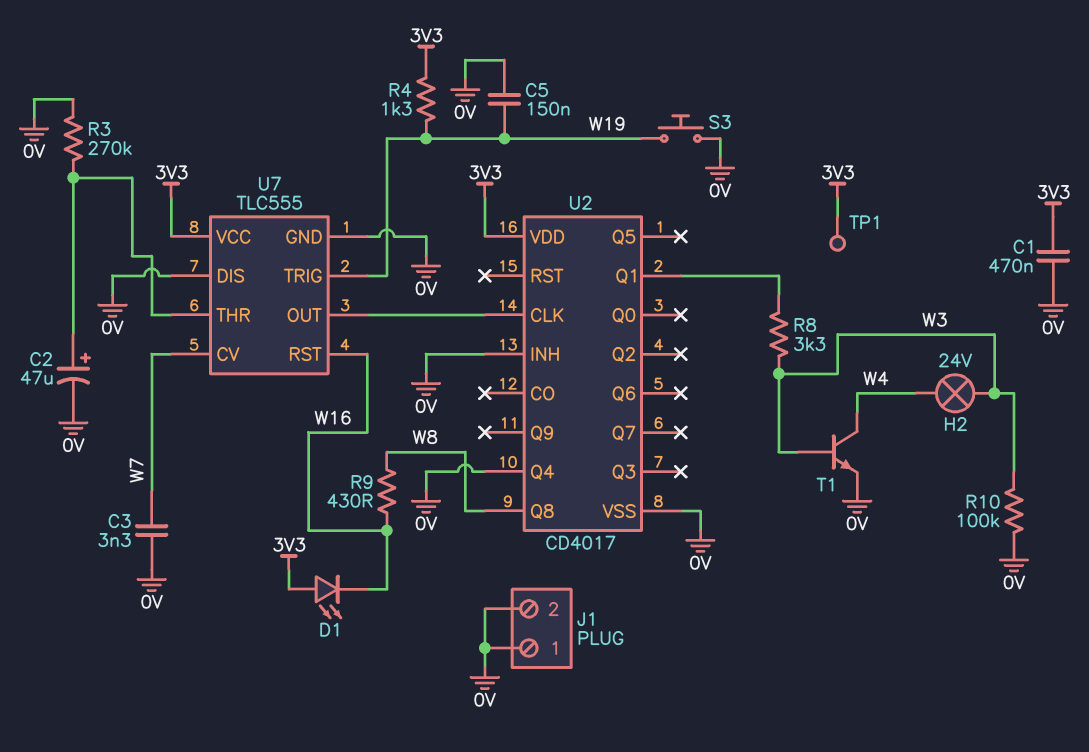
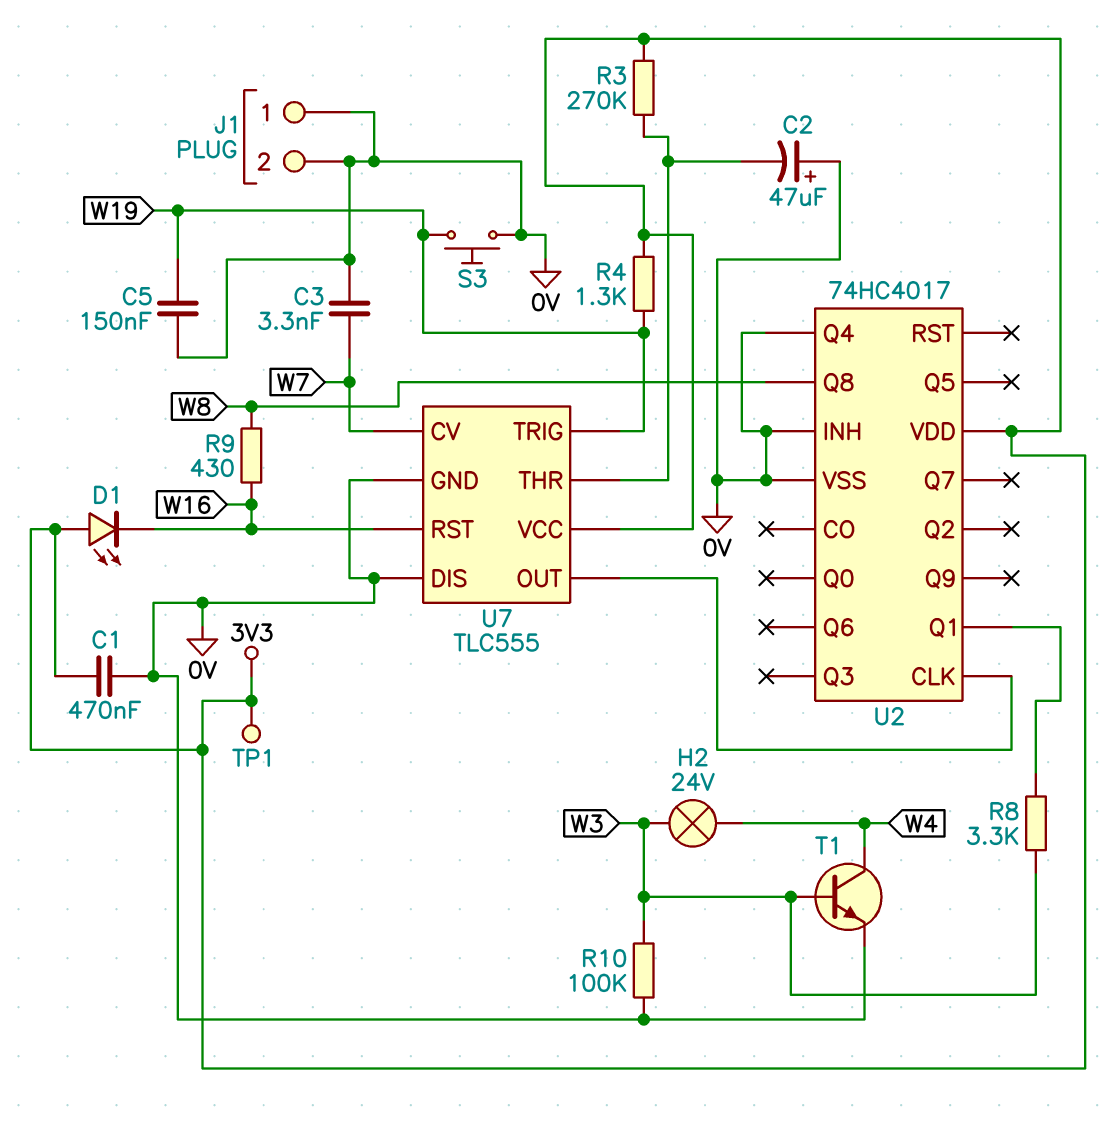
C2: 47uF (plus U7/THR, minus 0V) -> 47uF (plus 0V, minus U7/THR)
R3: 270k (0V, U7/THR) -> 270k (3V3, U7/THR)
U2: CD4017 -> 74HC4017

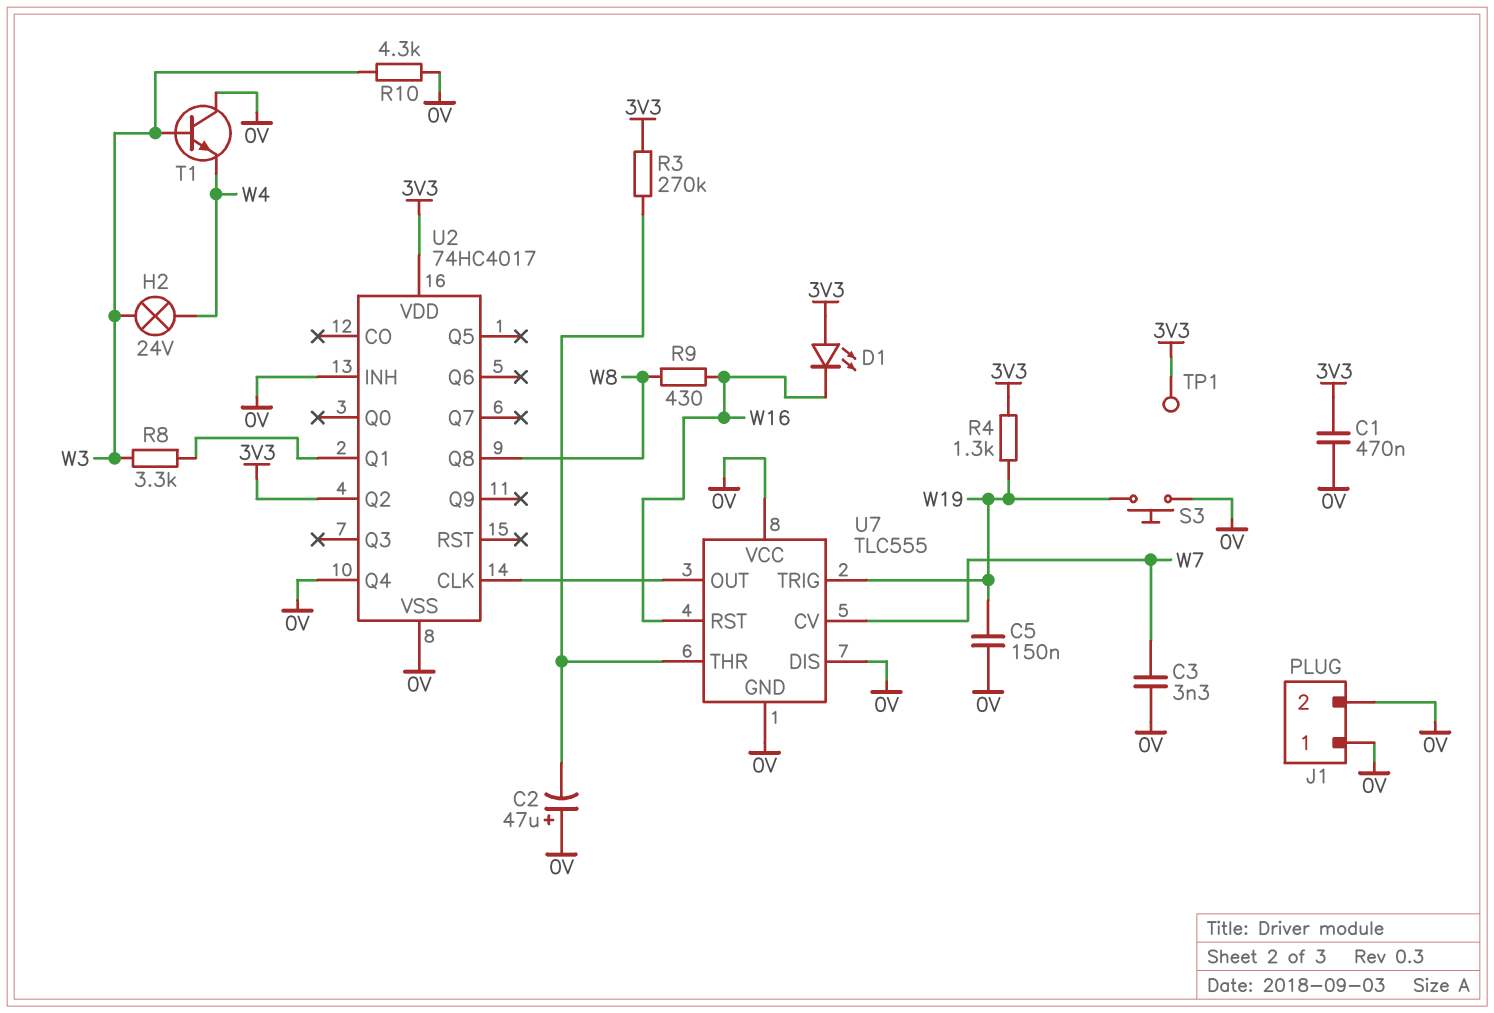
R10: 100k (0V, W3) -> 4.3k (0V, W3)
T1: NPN (B W3, C W4, E 0V) -> NPN (B W3, C 0V, E W4)
U2 pin Q2: none -> 3V3
U7 pin VCC: 3V3 -> 0V

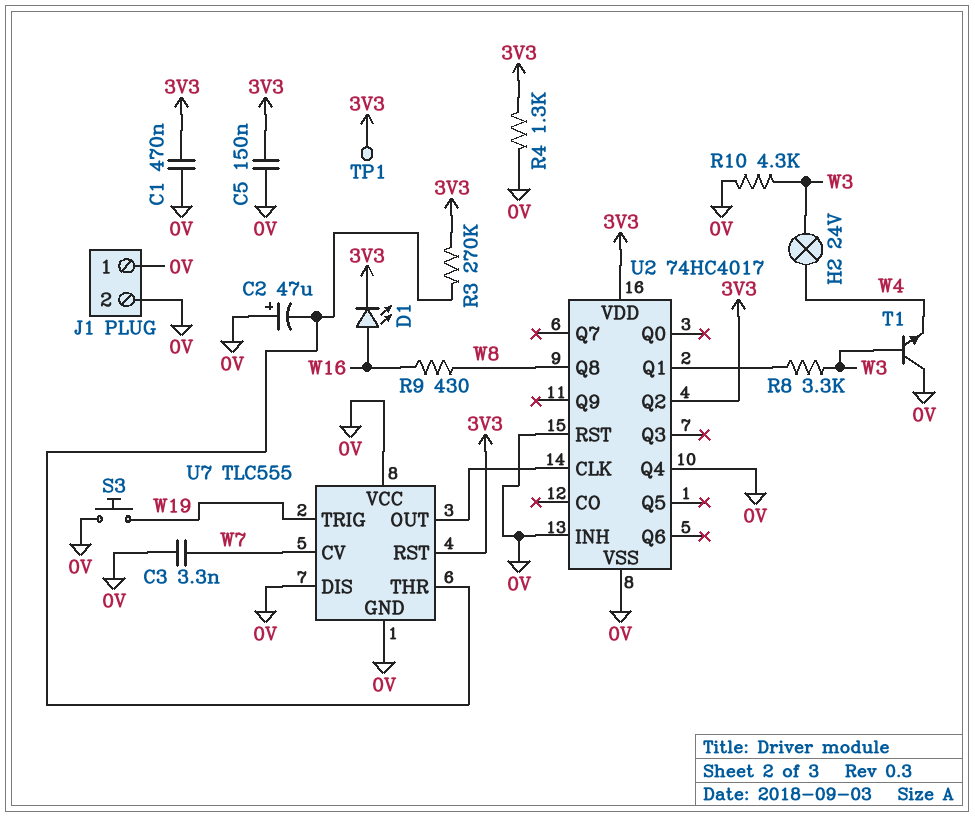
C5: 150nF (0V, W19) -> 150nF (0V, 3V3)
D1: LED (A 3V3, K W16) -> LED (A W16, K 3V3)
R4: 1.3k (3V3, W19) -> 1.3k (0V, 3V3)
U2 pin RST: none -> 0V
U7 pin RST: W16 -> 3V3

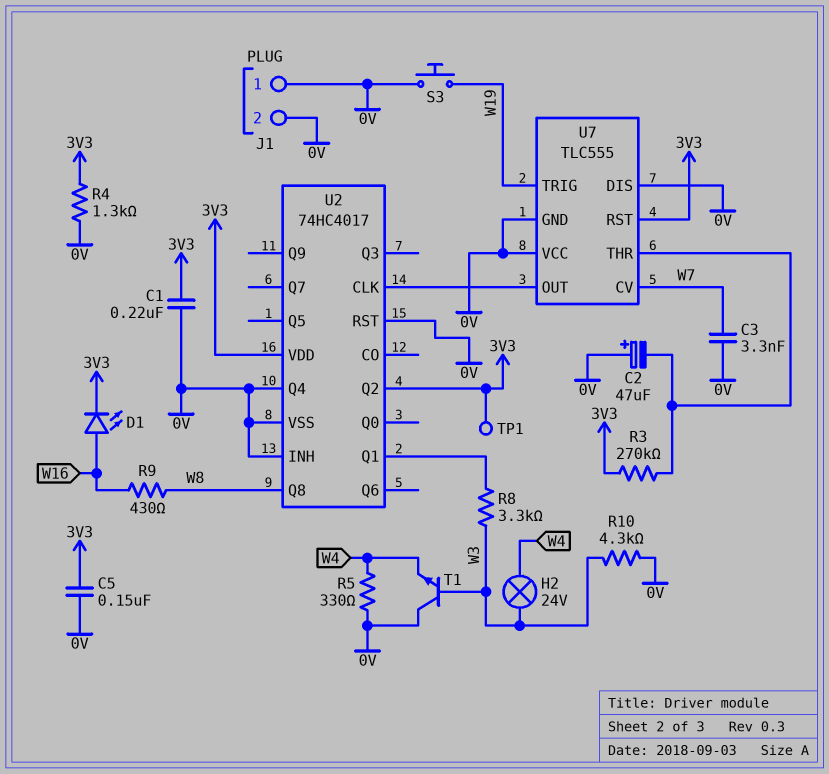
C1: 470nF (0V, 3V3) -> 220nF (0V, 3V3)
R5: none -> 330 (0V, W4)

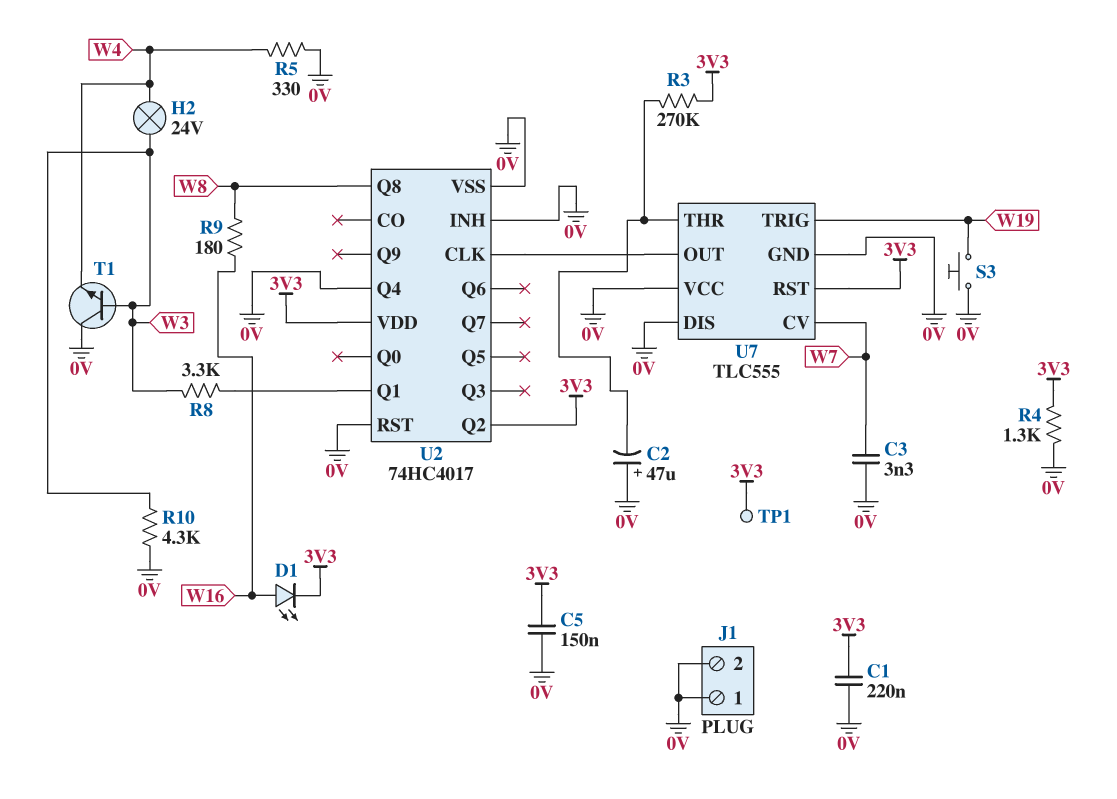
R9: 430 (W8, W16) -> 180 (W8, W16)

